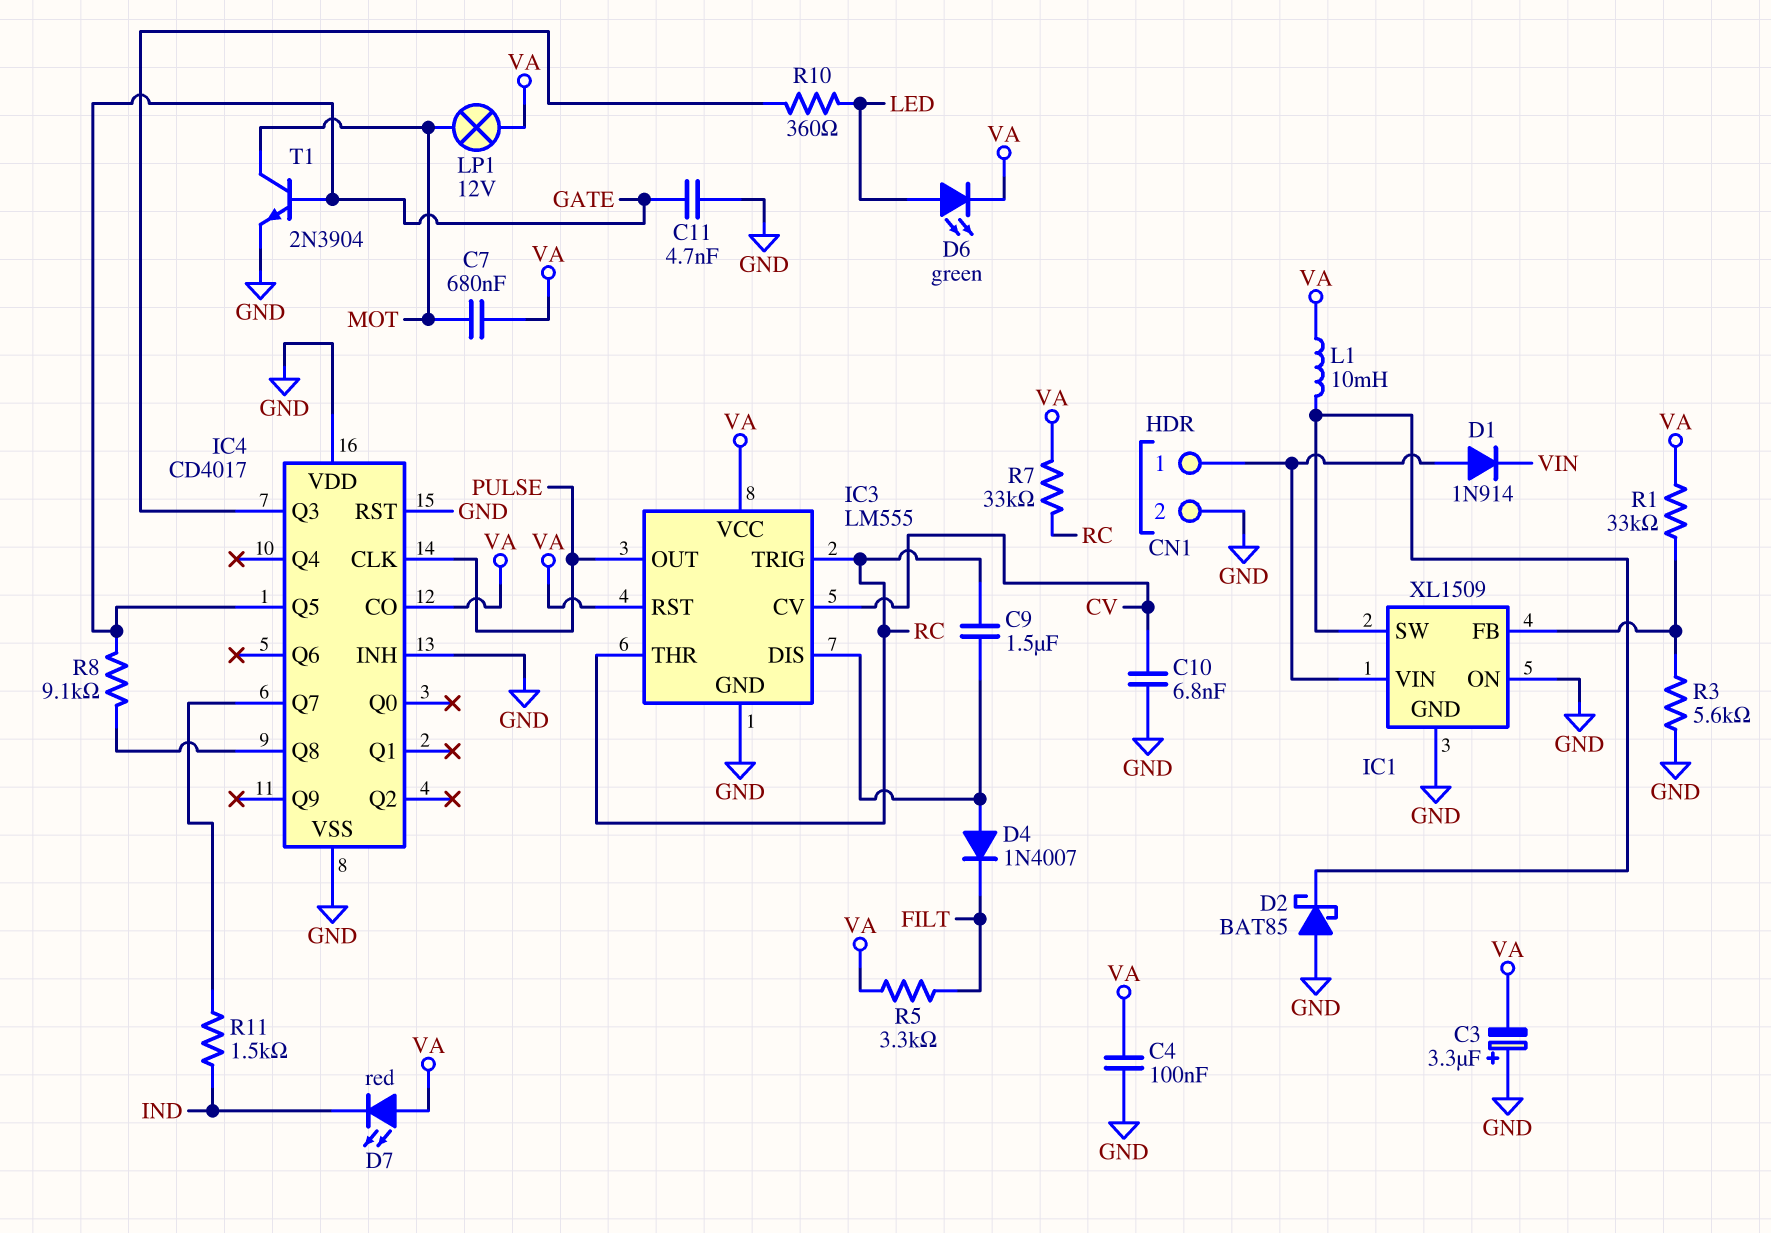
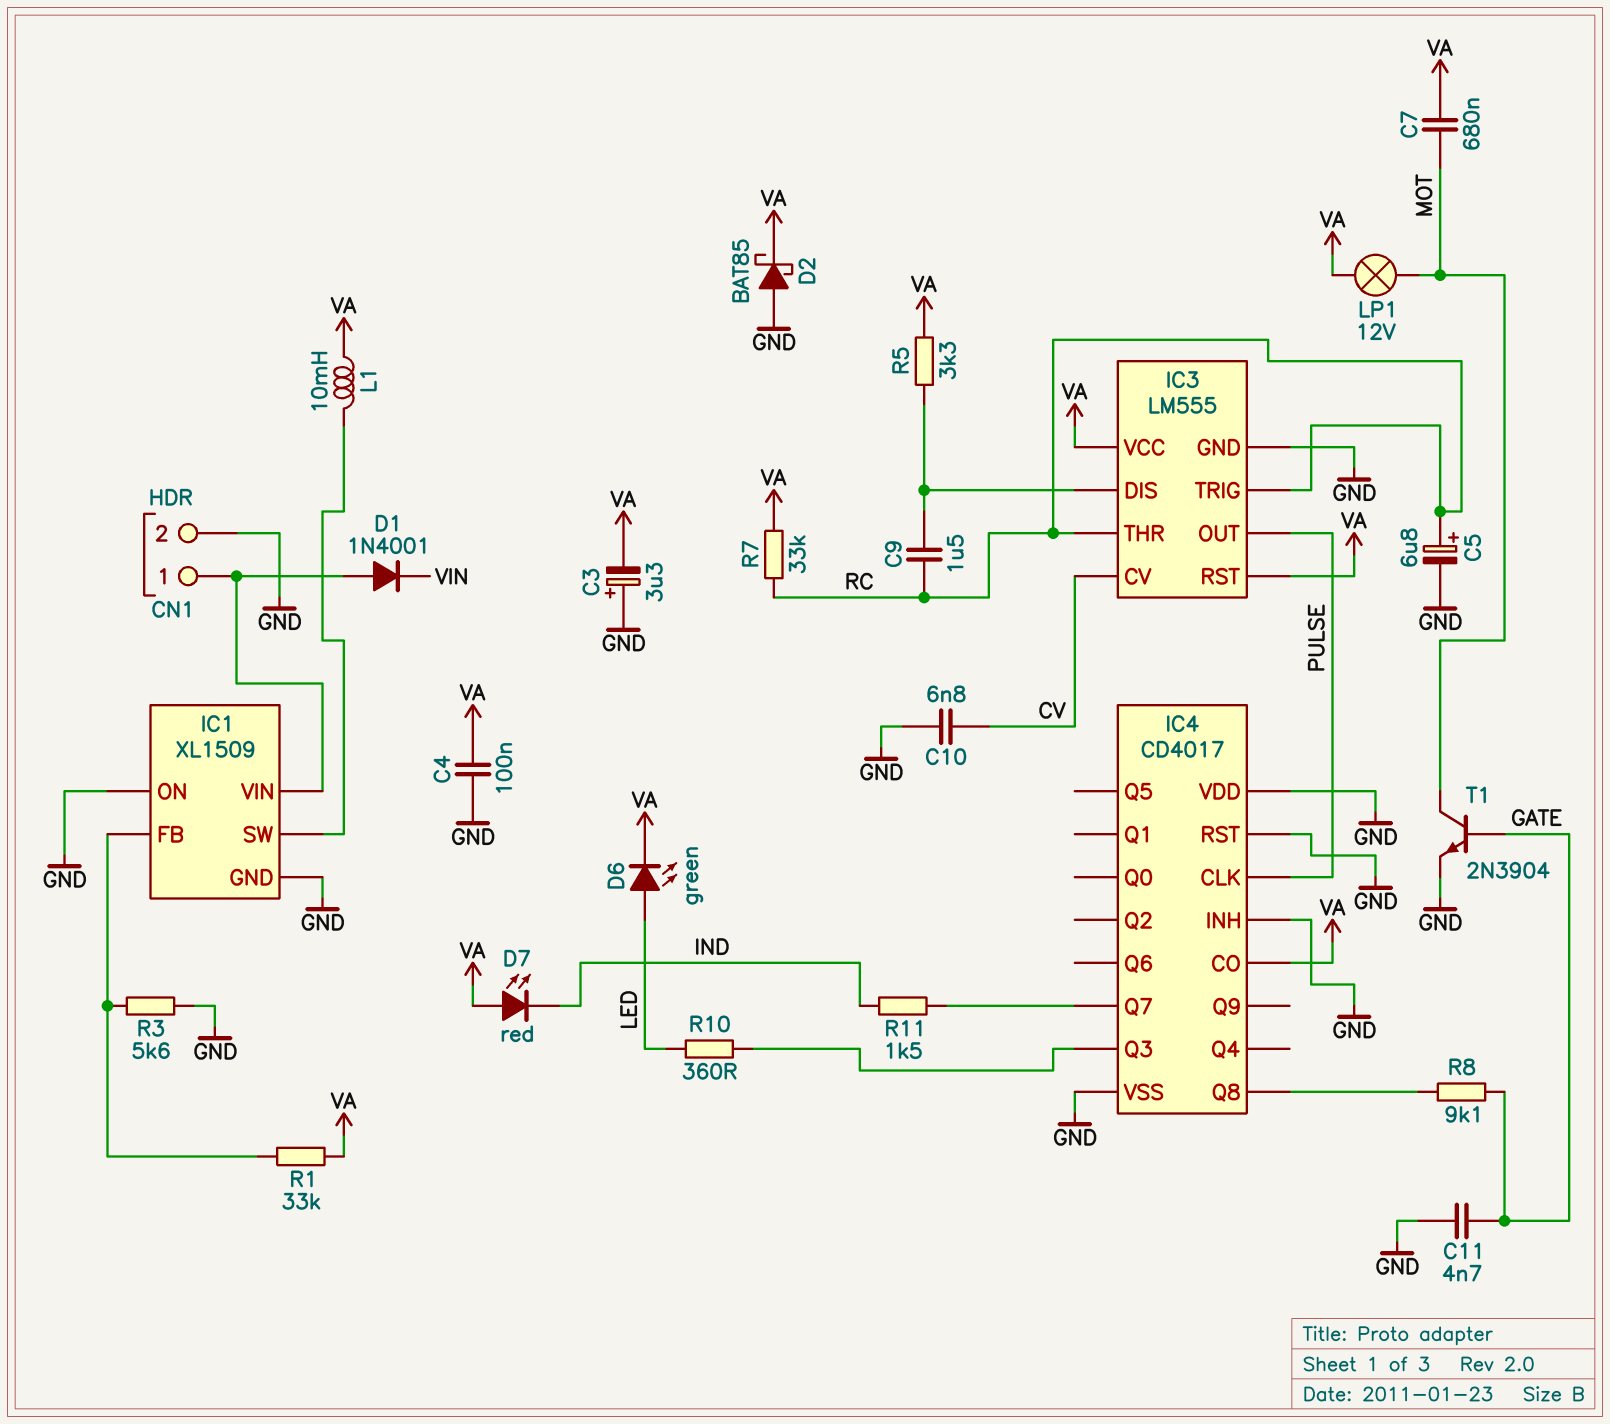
C5: none -> 6.8uF (plus RC, minus GND)
D1: diode 1N914 (A CN1/1, K VIN) -> diode 1N4001 (A CN1/1, K VIN)
D2: schottky BAT85 (A GND, K IC1/SW) -> schottky BAT85 (A GND, K VA)
D4: diode 1N4007 (A IC3/DIS, K FILT) -> none
IC4 pin Q5: GATE -> none
R5: 3.3k (FILT, VA) -> 3.3k (IC3/DIS, VA)

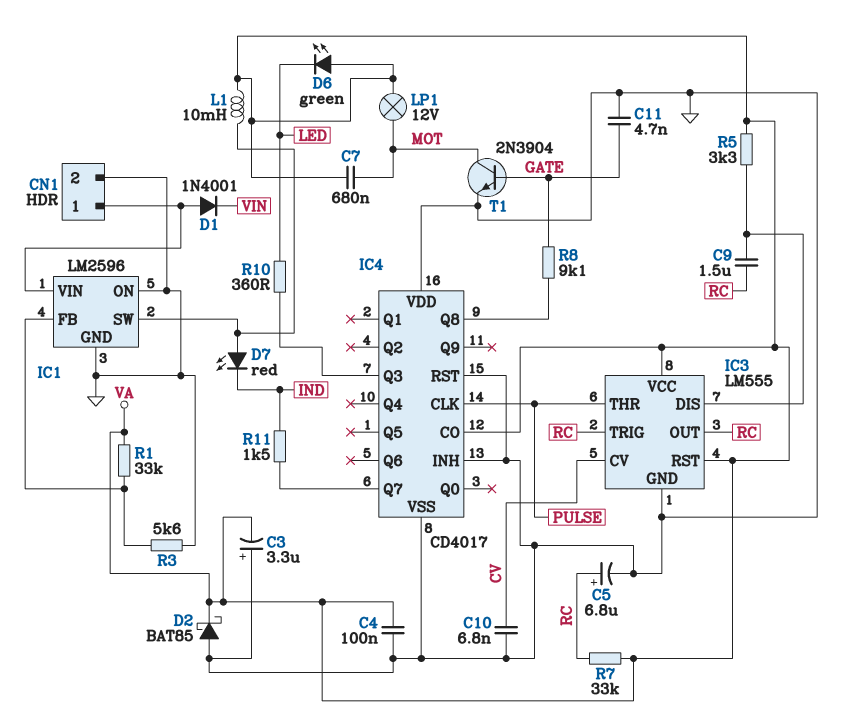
D6: LED green (A LED, K VA) -> LED green (A VA, K LED)
D7: LED red (A VA, K IND) -> LED red (A IC1/SW, K IND)
IC1: XL1509 -> LM2596
IC3 pin OUT: PULSE -> RC
IC3 pin THR: RC -> PULSE

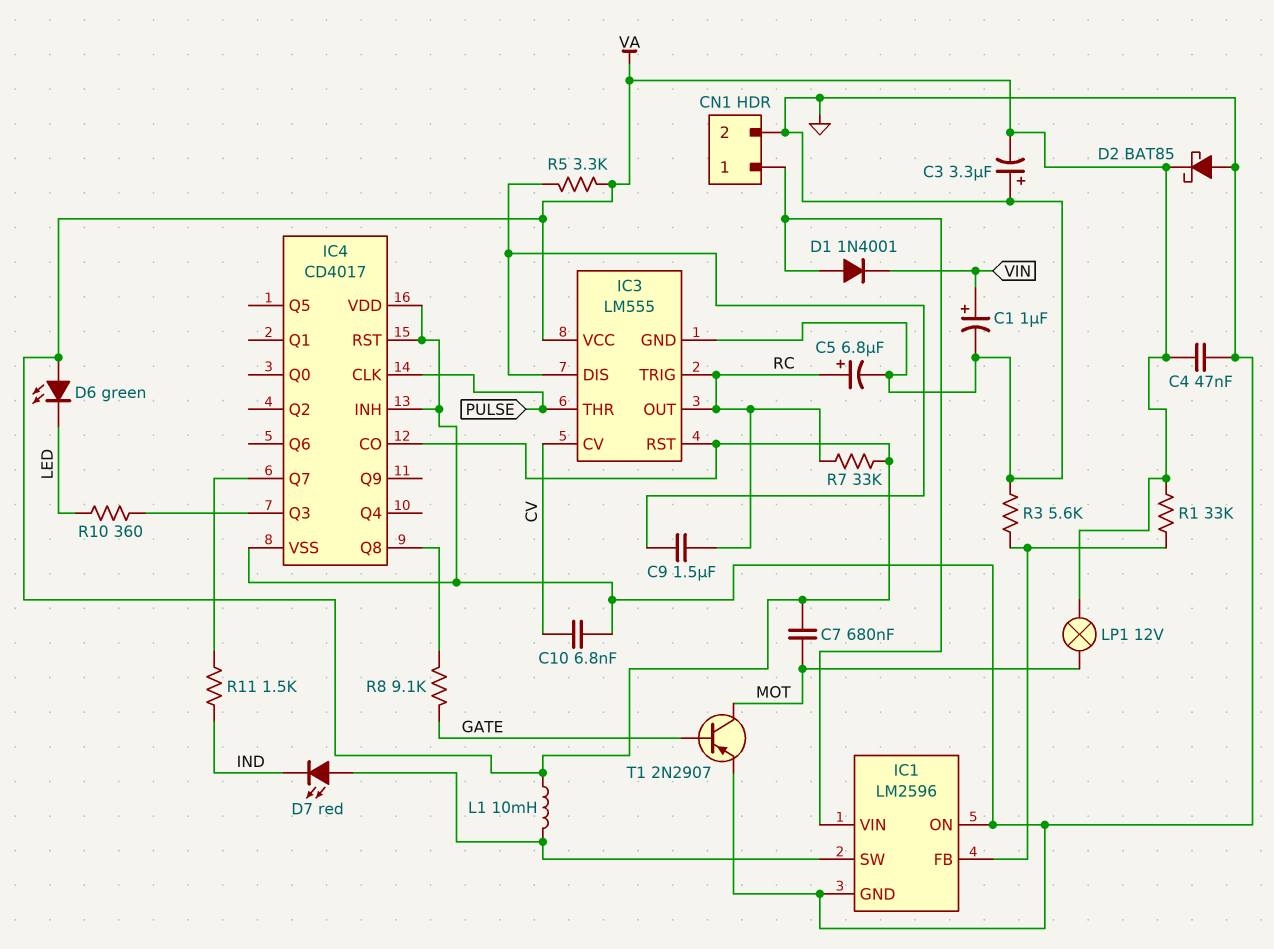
C1: none -> 1uF (plus VIN, minus GND)
C4: 100nF (GND, VA) -> 47nF (GND, VA)
C11: 4.7nF (GATE, GND) -> none
T1: NPN 2N3904 (B GATE, C MOT, E GND) -> PNP 2N2907 (B GATE, C MOT, E GND)

